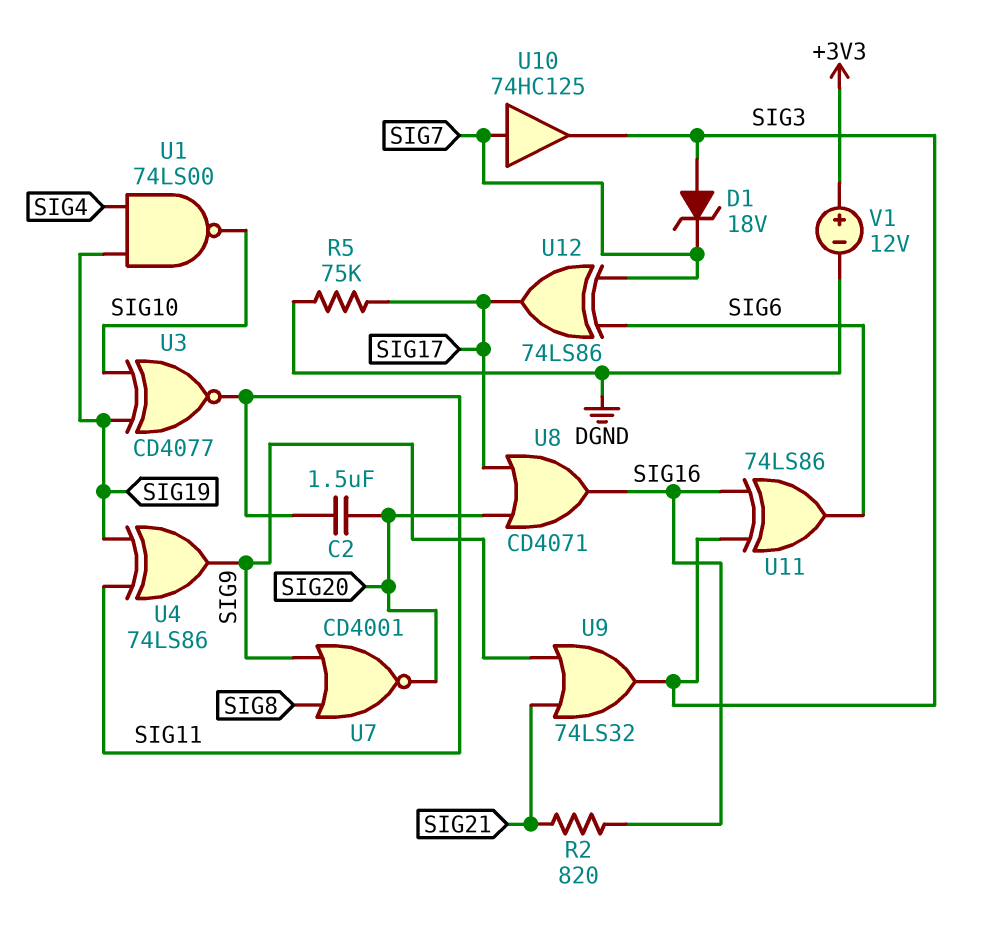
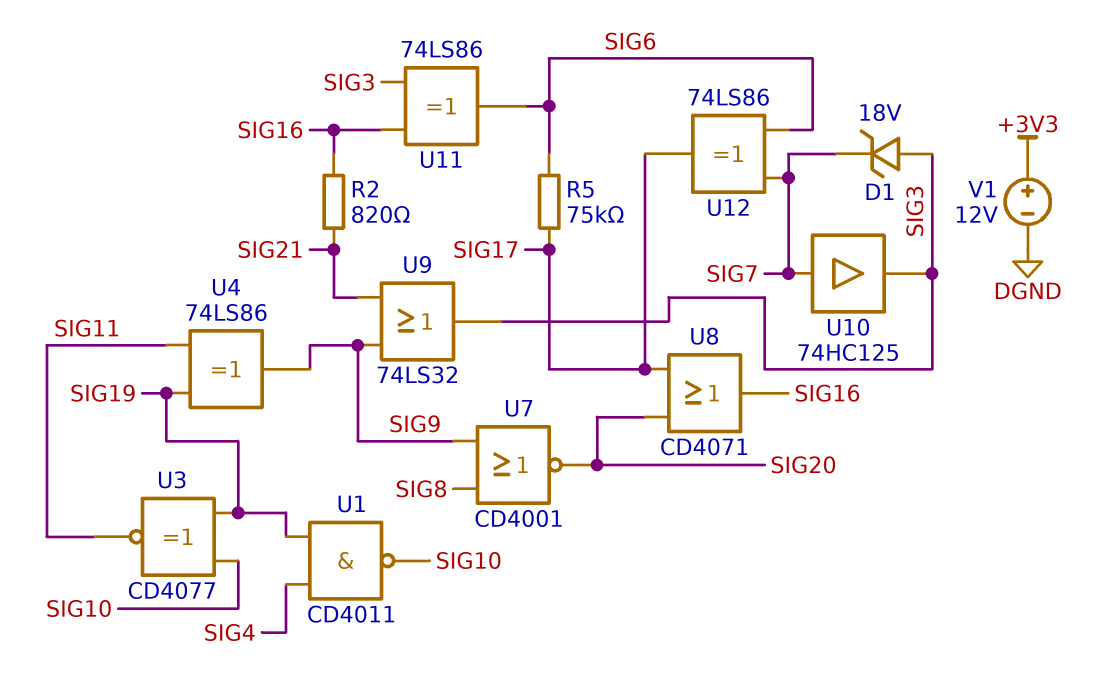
C2: 1.5uF (SIG11, SIG20) -> none
R5: 75k (DGND, SIG17) -> 75k (SIG6, SIG17)
U1: NAND 74LS00 (in SIG4, in SIG19, out SIG10) -> NAND CD4011 (in SIG4, in SIG19, out SIG10)

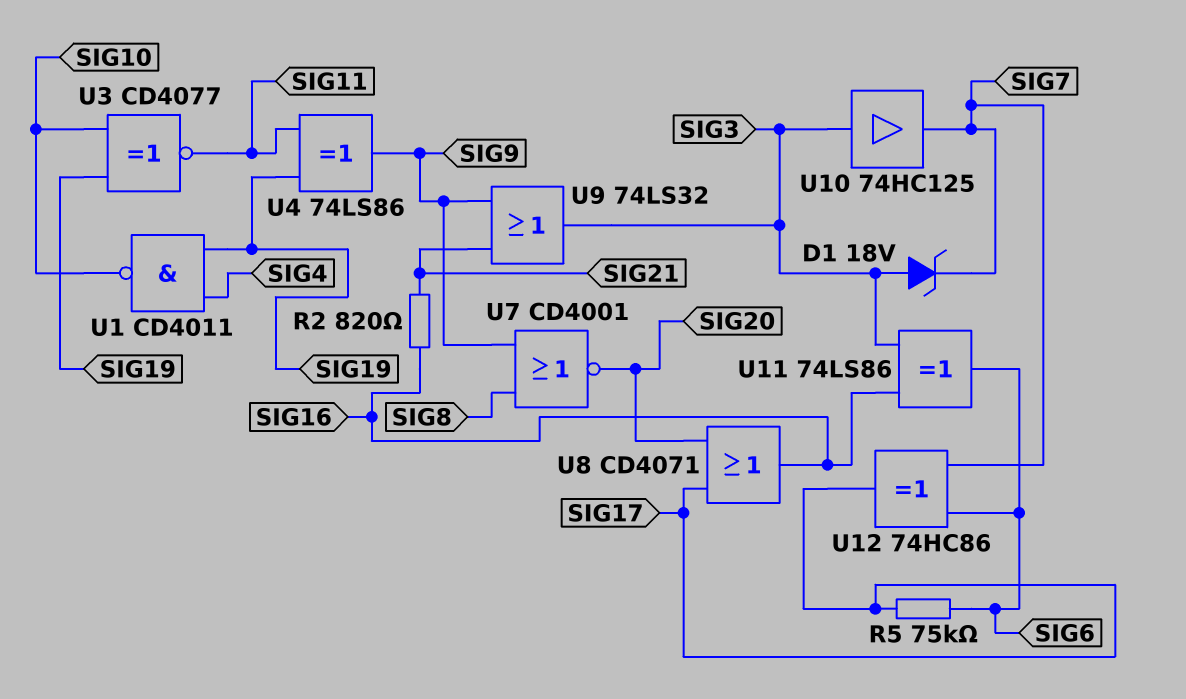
U10: buffer 74HC125 (in SIG7, out SIG3) -> buffer 74HC125 (in SIG3, out SIG7)
U12: XOR 74LS86 (in SIG6, in SIG7, out SIG17) -> XOR 74HC86 (in SIG6, in SIG7, out SIG17)
V1: 12V (plus +3V3, minus DGND) -> none

